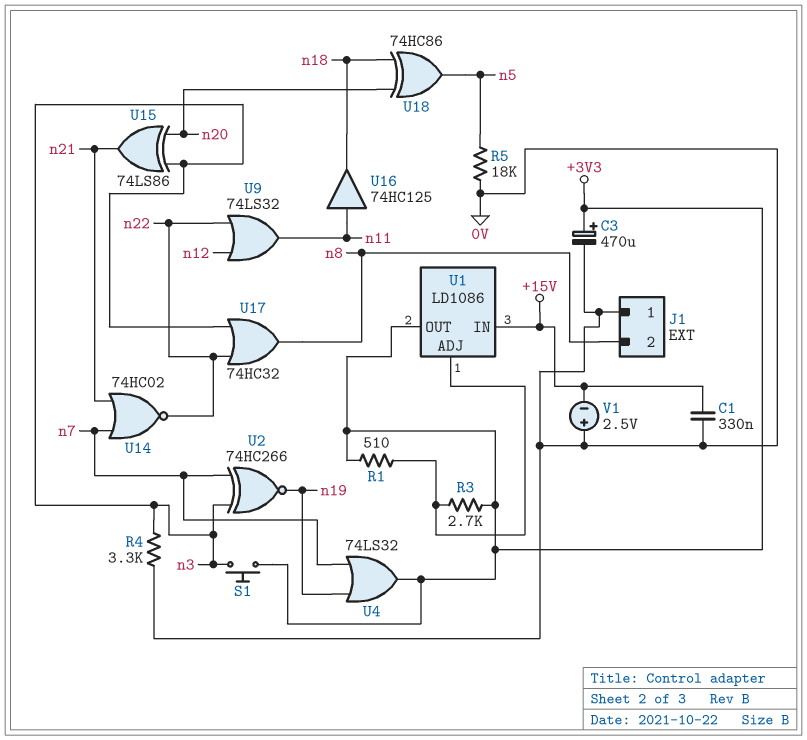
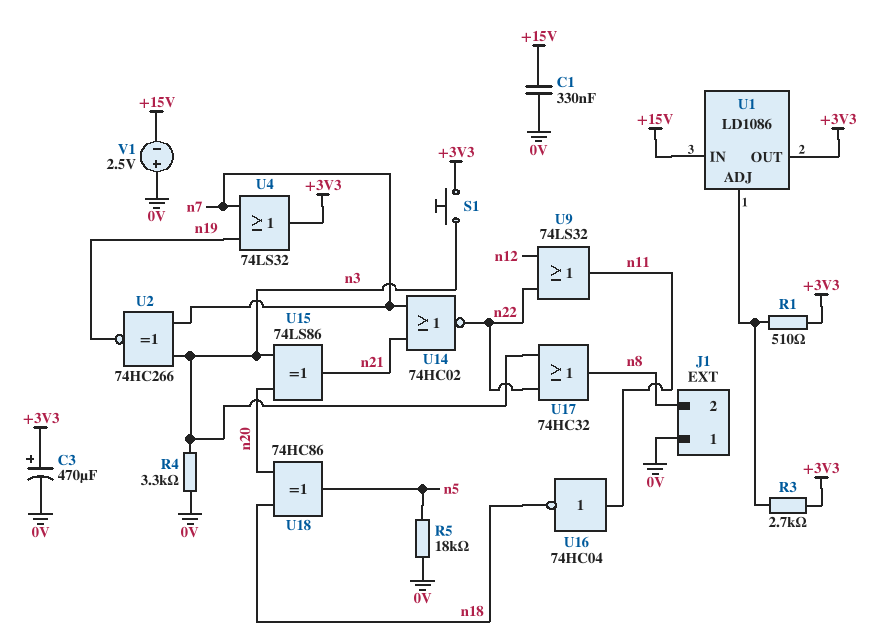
U16: buffer 74HC125 (in n11, out n18) -> NOT 74HC04 (in n11, out n18)

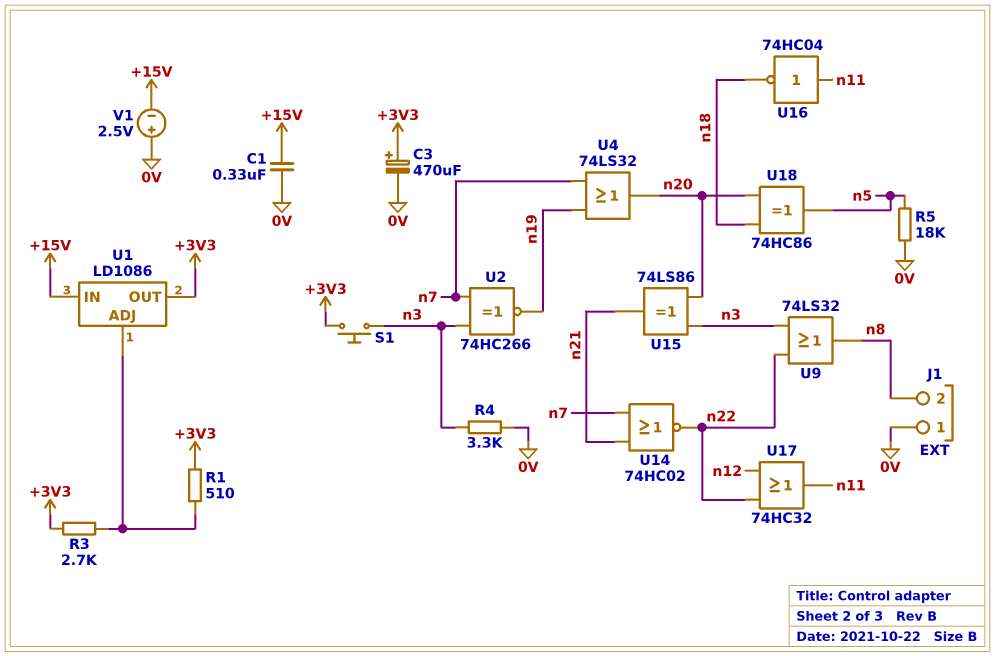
U4: OR 74LS32 (in n7, in n19, out +3V3) -> OR 74LS32 (in n7, in n19, out n20)
U9: OR 74LS32 (in n12, in n22, out n11) -> OR 74LS32 (in n3, in n22, out n8)
U17: OR 74HC32 (in n3, in n22, out n8) -> OR 74HC32 (in n12, in n22, out n11)

